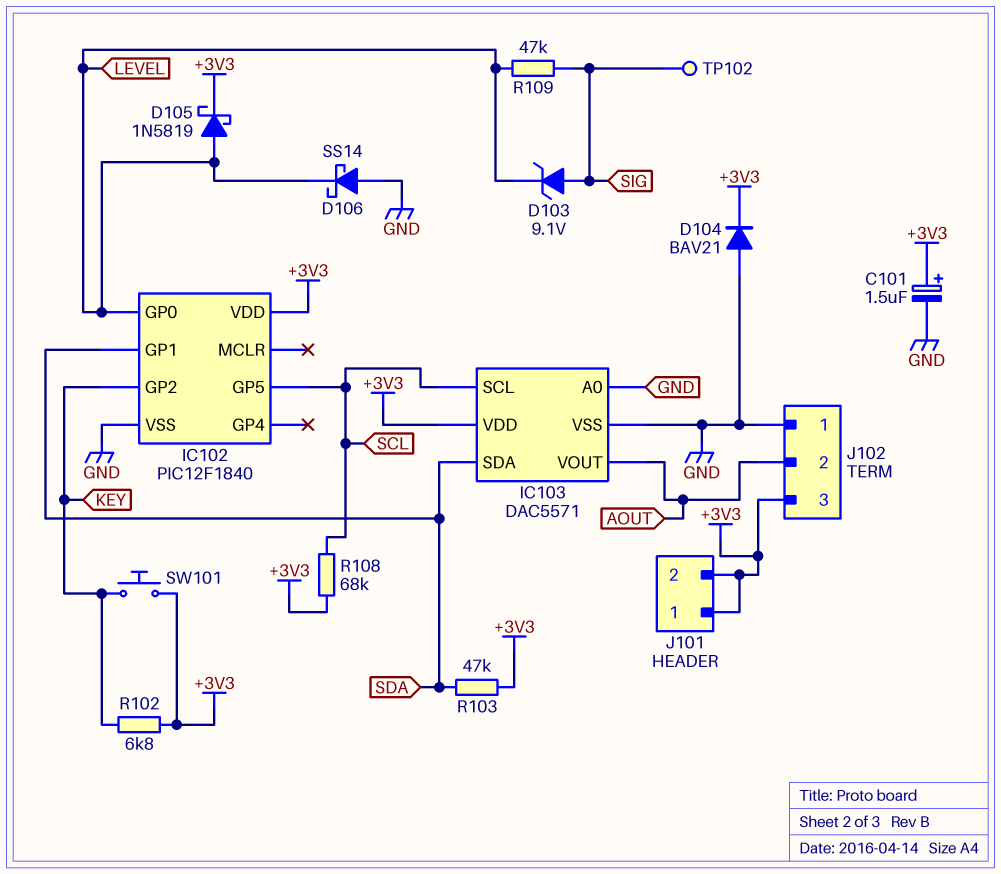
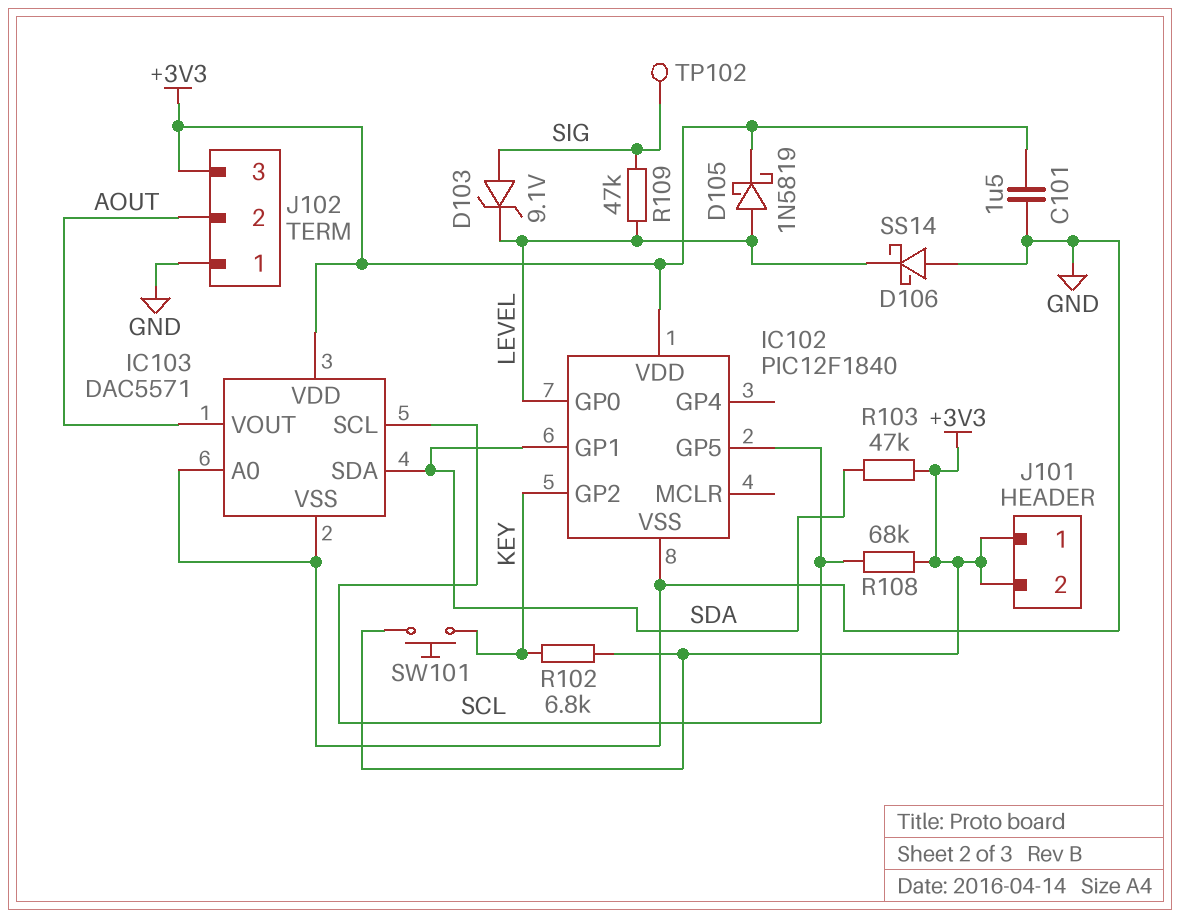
C101: 1.5uF (plus +3V3, minus GND) -> 1.5uF (+3V3, GND)
D104: diode BAV21 (A GND, K +3V3) -> none

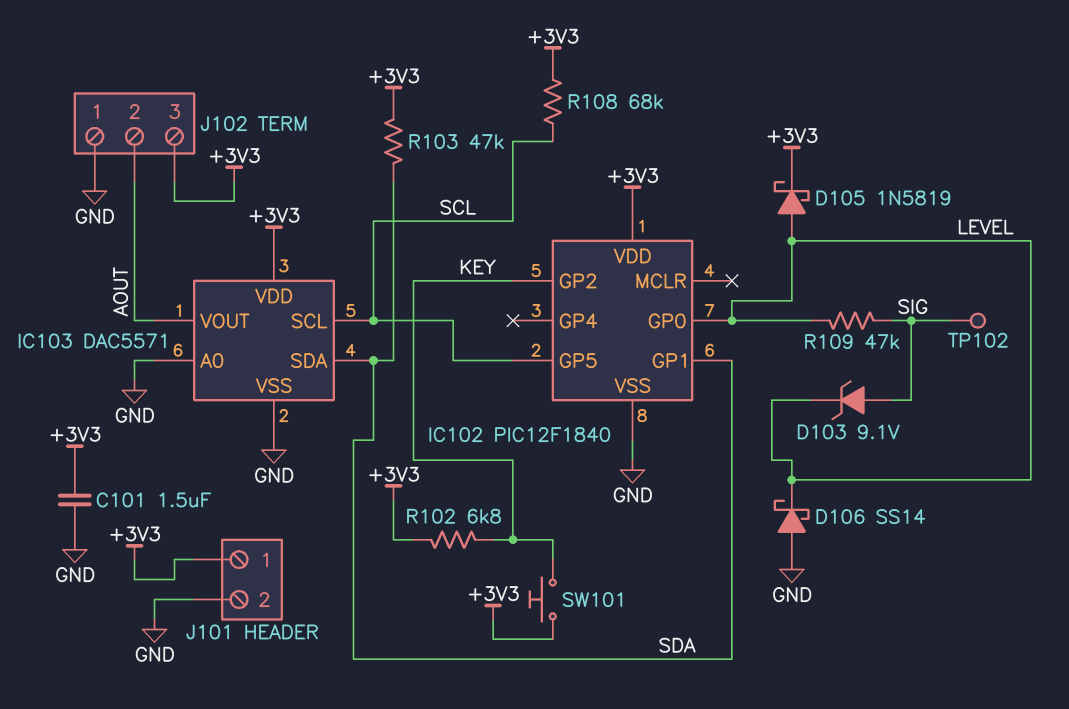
J101 pin 2: +3V3 -> GND

